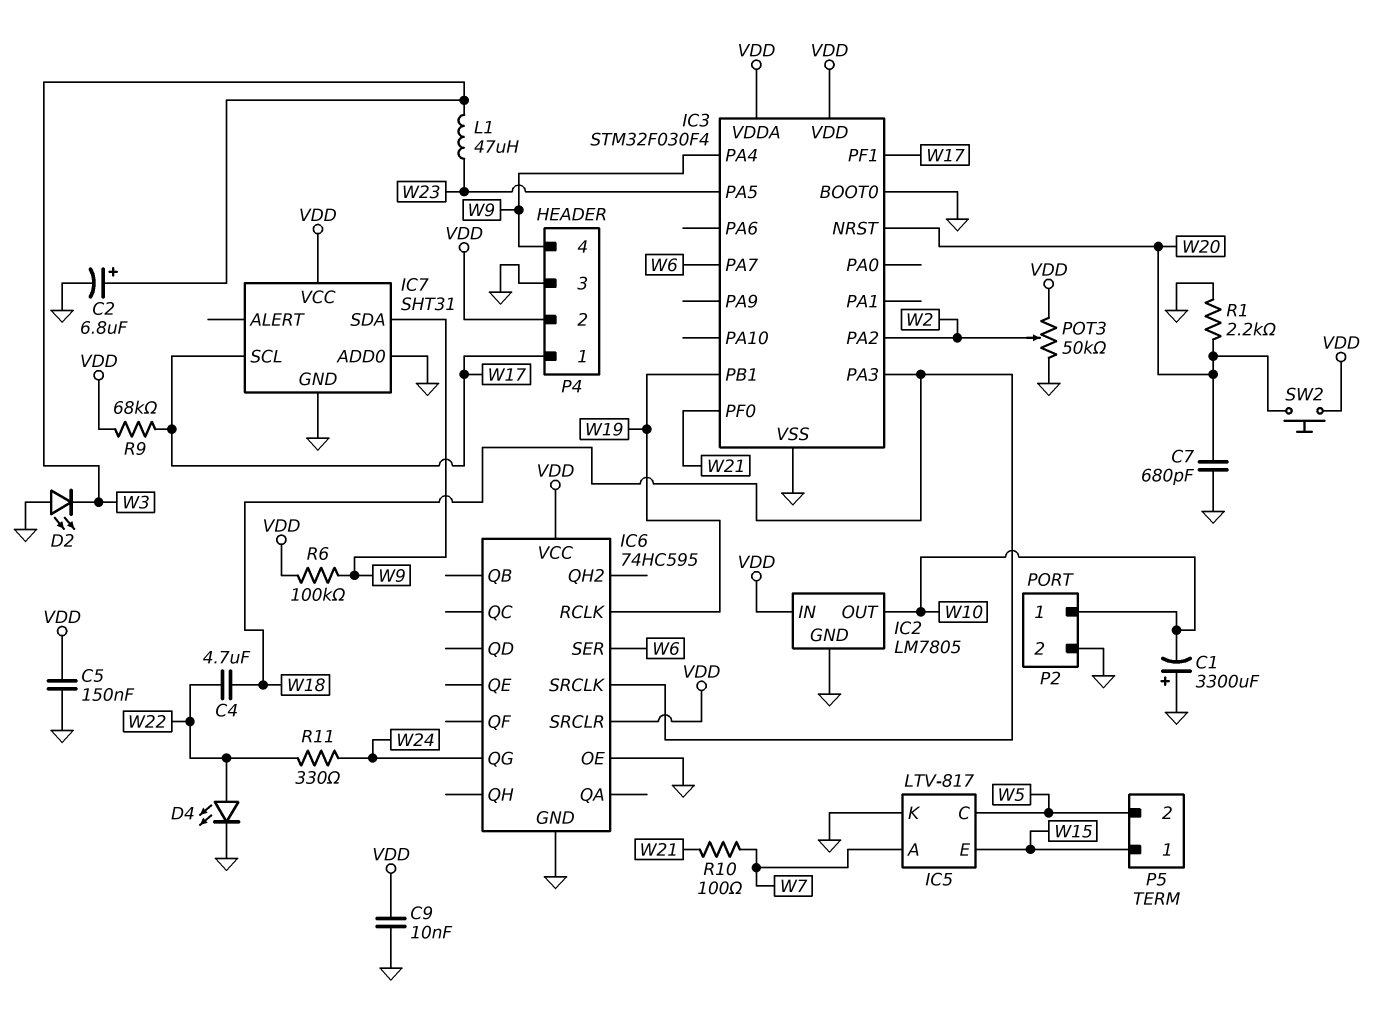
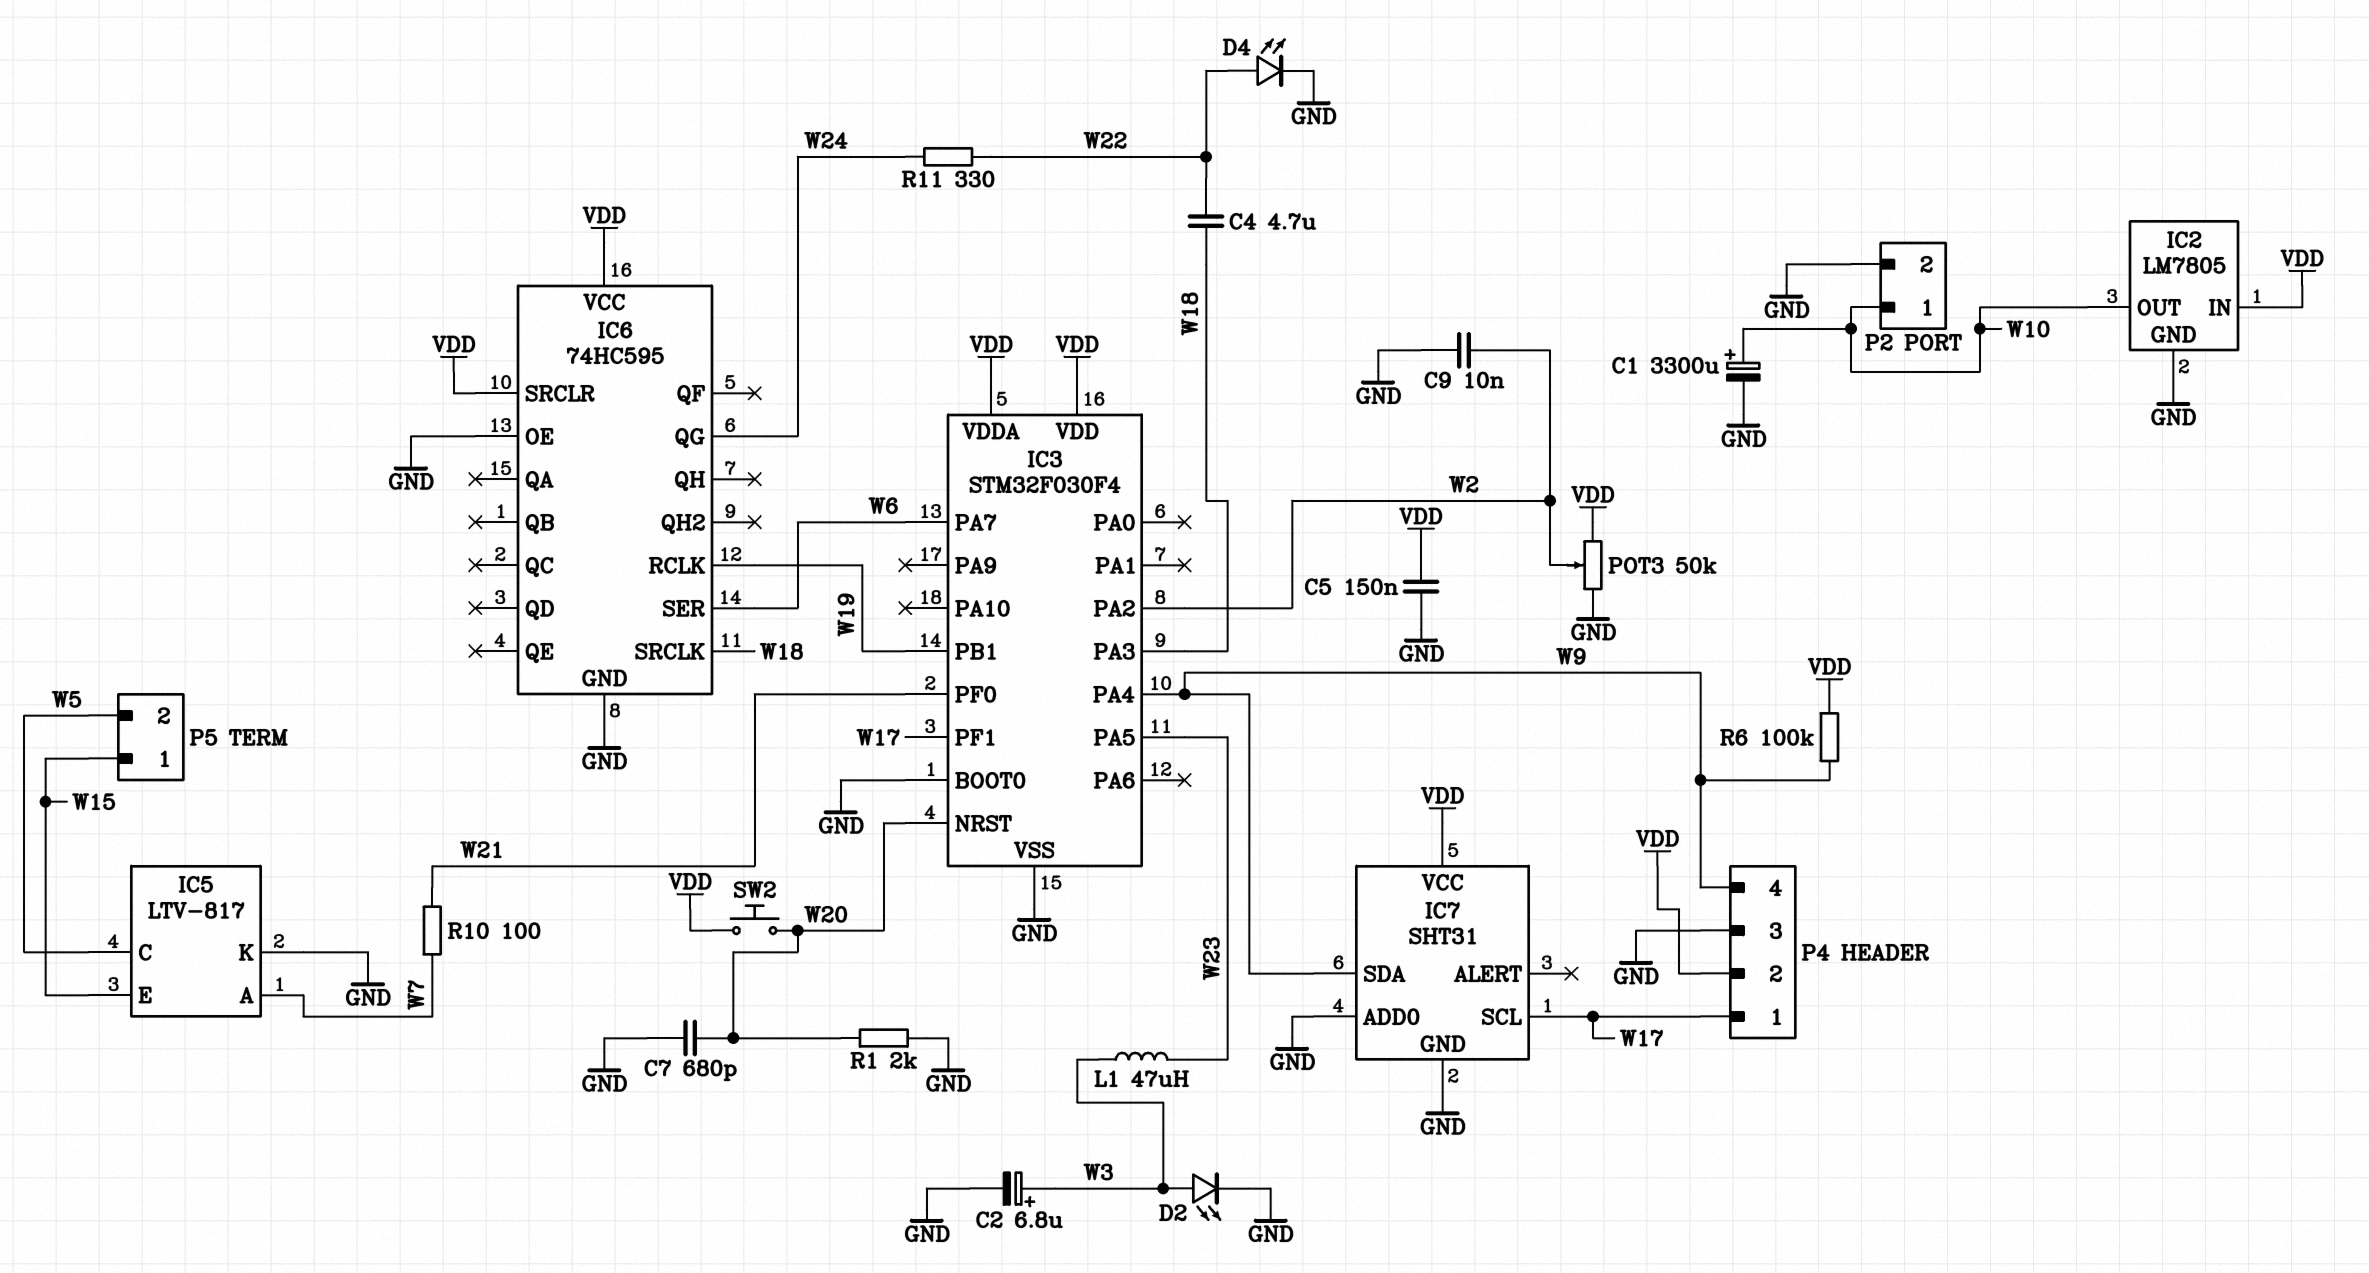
C1: 3300uF (plus GND, minus W10) -> 3300uF (plus W10, minus GND)
C9: 10nF (GND, VDD) -> 10nF (GND, W2)
D2: LED (A GND, K W3) -> LED (A W3, K GND)
R1: 2.2k (GND, W20) -> 2k (GND, W20)
R9: 68k (VDD, W17) -> none

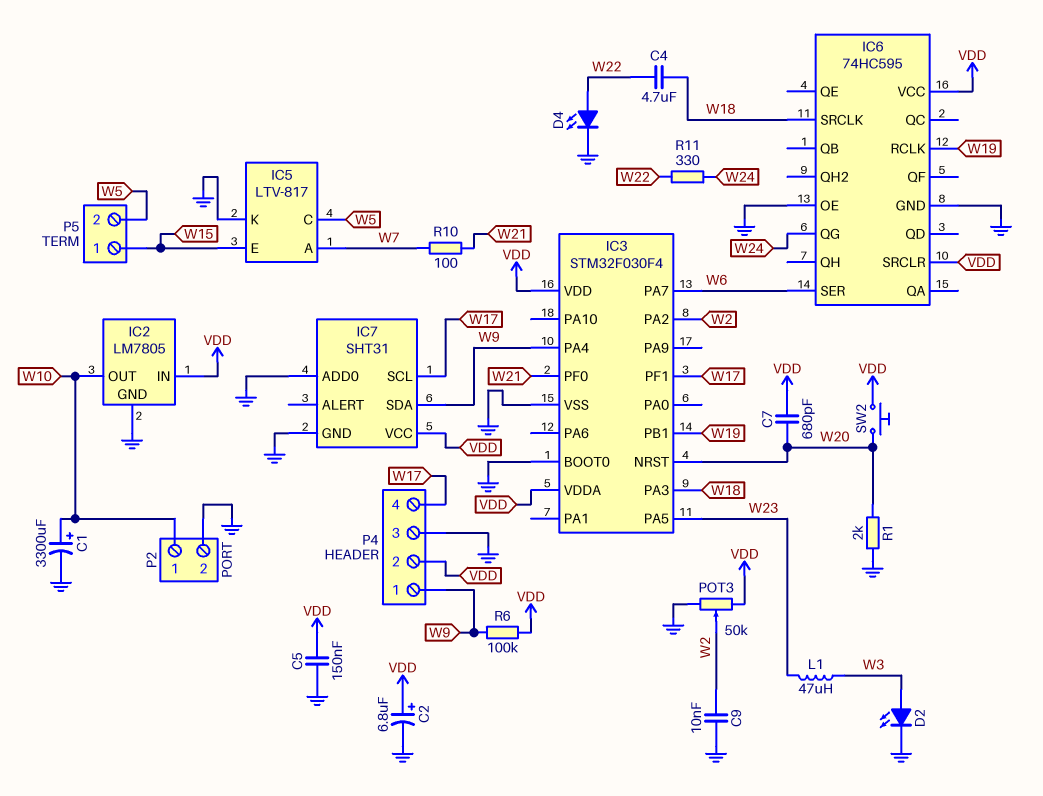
C2: 6.8uF (plus W3, minus GND) -> 6.8uF (plus VDD, minus GND)
C7: 680pF (GND, W20) -> 680pF (VDD, W20)
P4 pin 1: W17 -> W9
P4 pin 4: W9 -> W17

